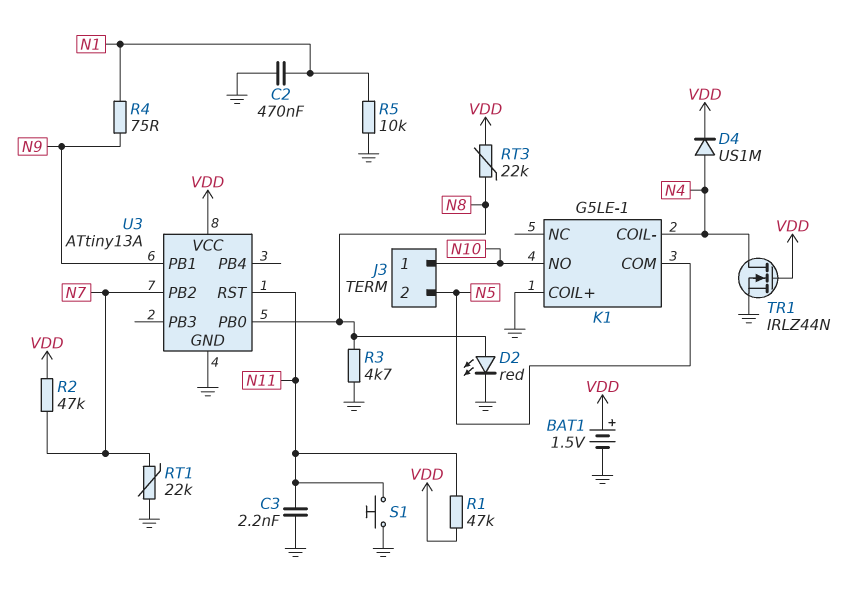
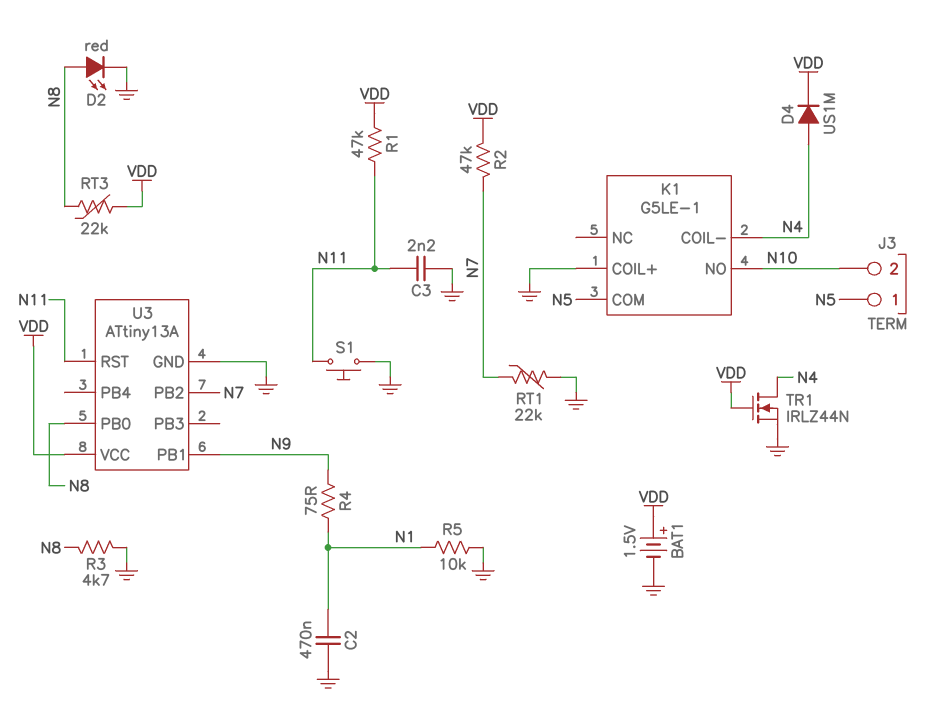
J3 pin 1: N10 -> N5
J3 pin 2: N5 -> N10

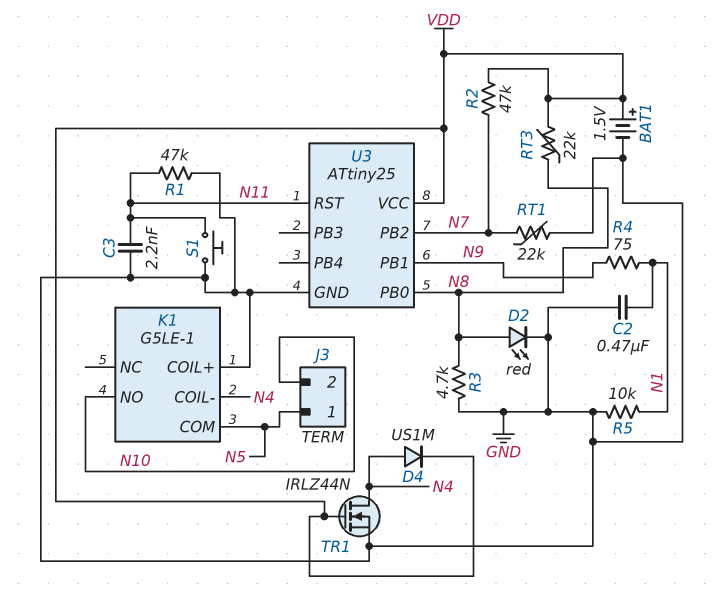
R1: 47k (N11, VDD) -> 47k (GND, N11)
U3: ATtiny13A -> ATtiny25

